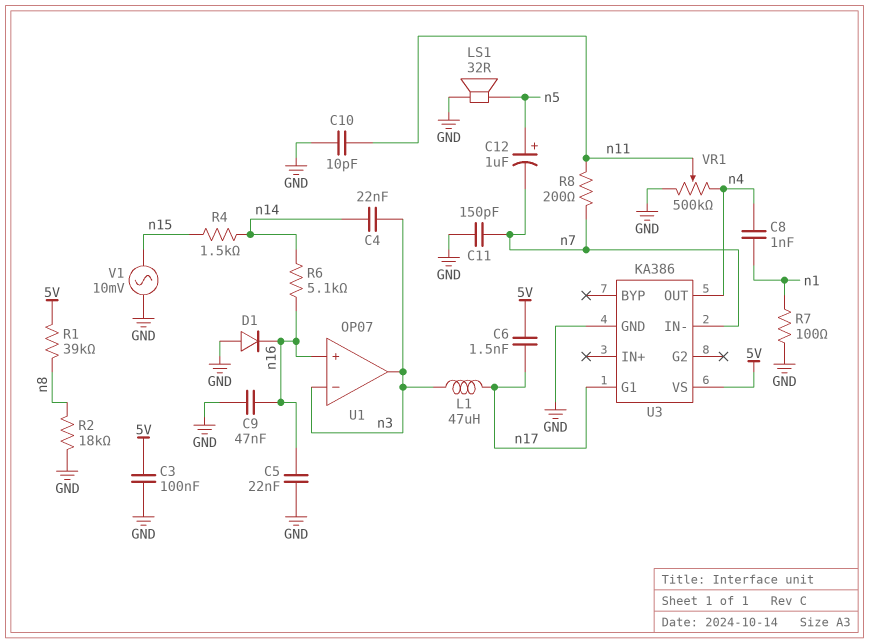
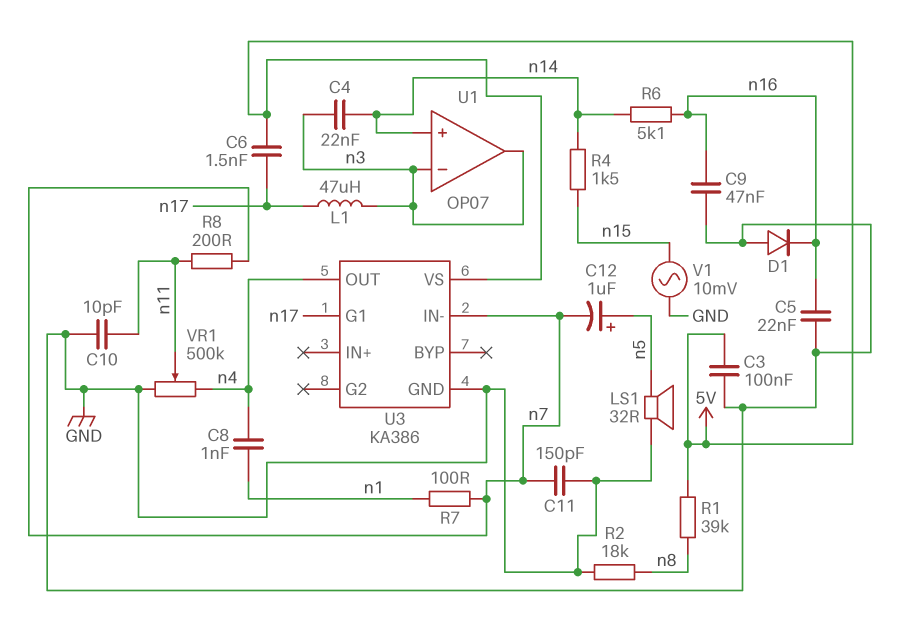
R7: 100 (GND, n1) -> 100 (n1, n7)
U1 pin in+: n16 -> n14

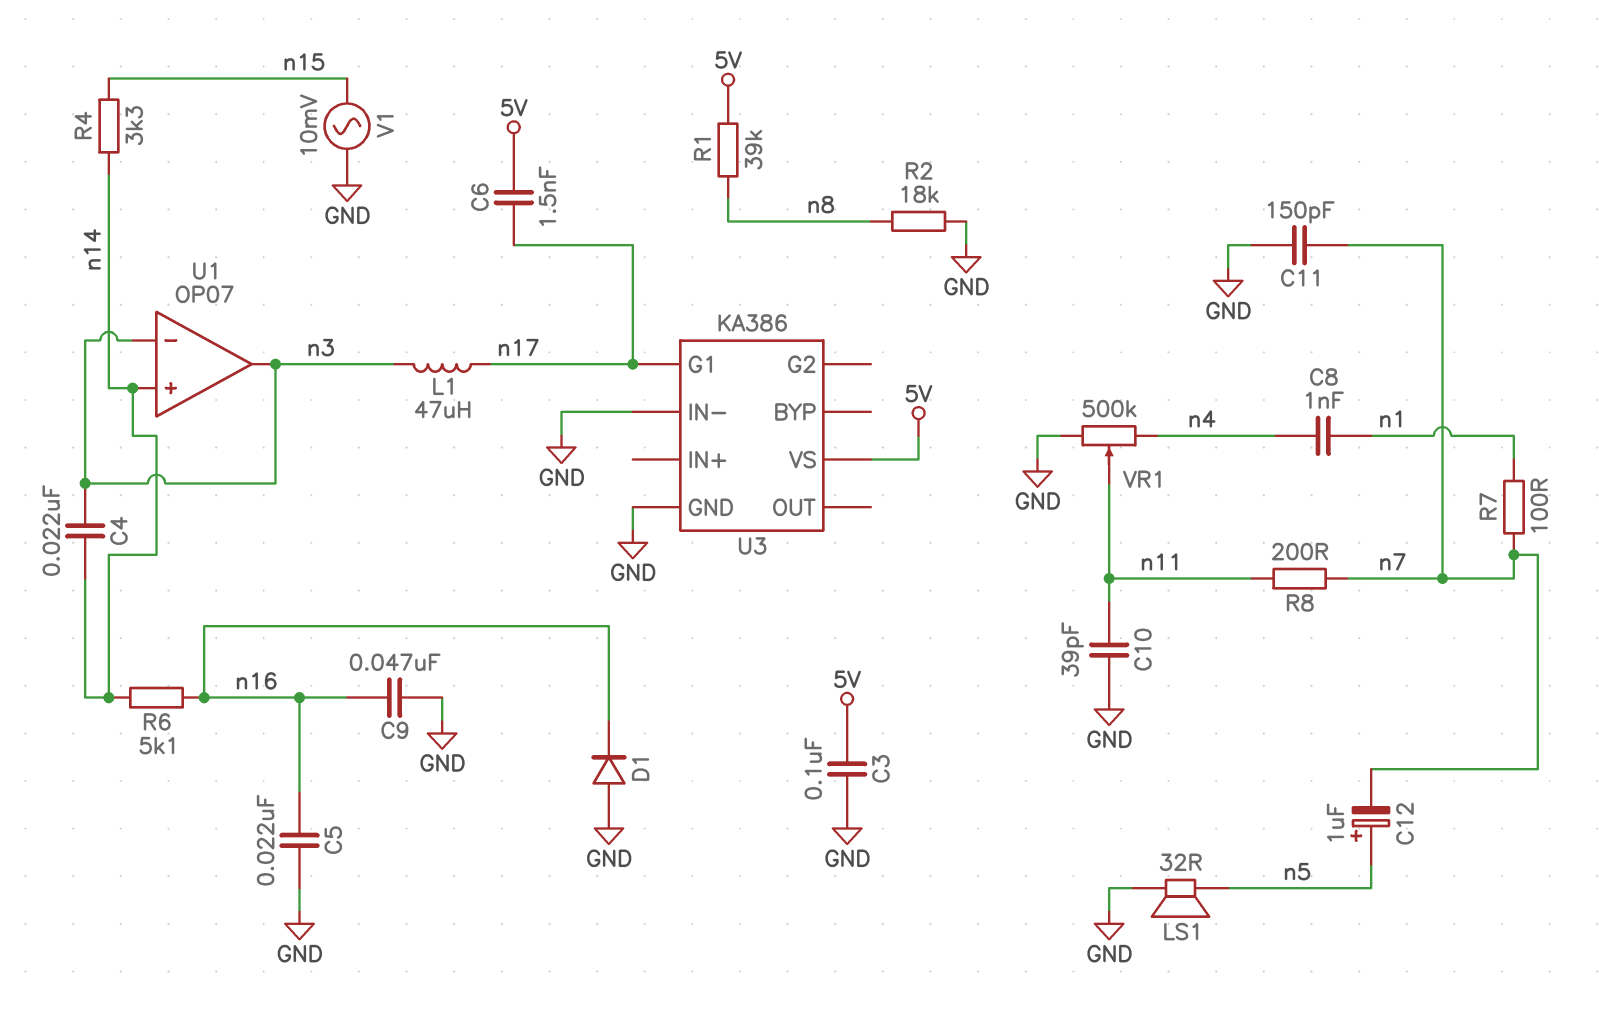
C10: 10pF (GND, n11) -> 39pF (GND, n11)
R4: 1.5k (n14, n15) -> 3.3k (n14, n15)
U3 pin IN-: n7 -> GND
U3 pin OUT: n4 -> none

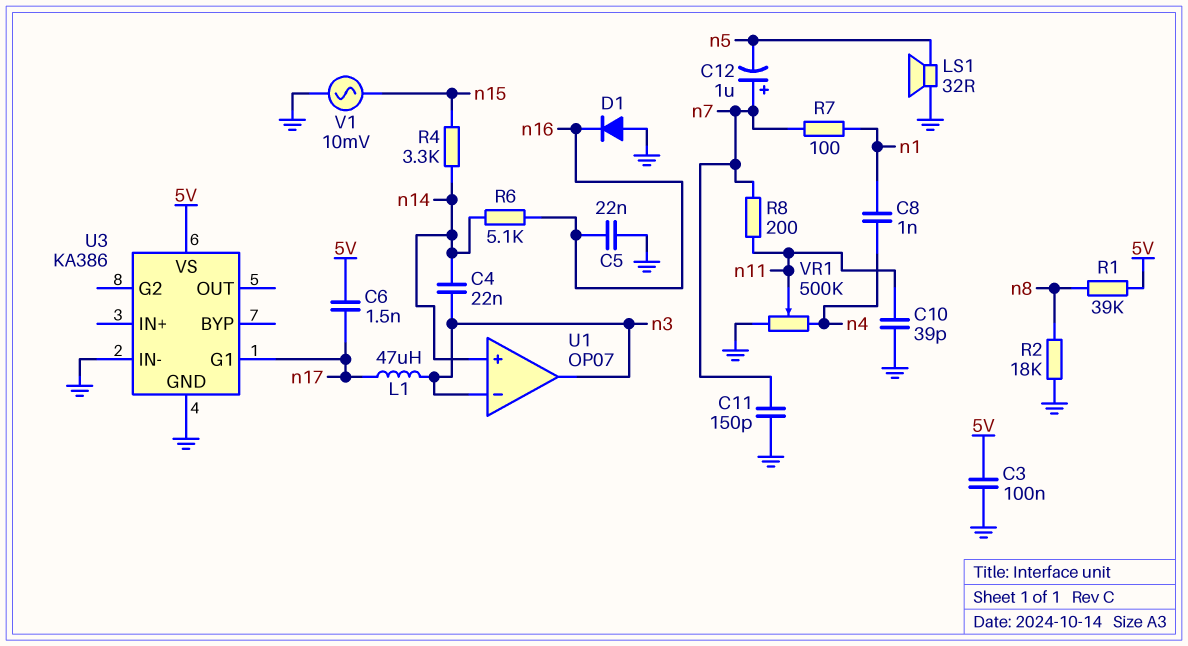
C9: 47nF (GND, n16) -> none
C12: 1uF (plus n5, minus n7) -> 1uF (plus n7, minus n5)

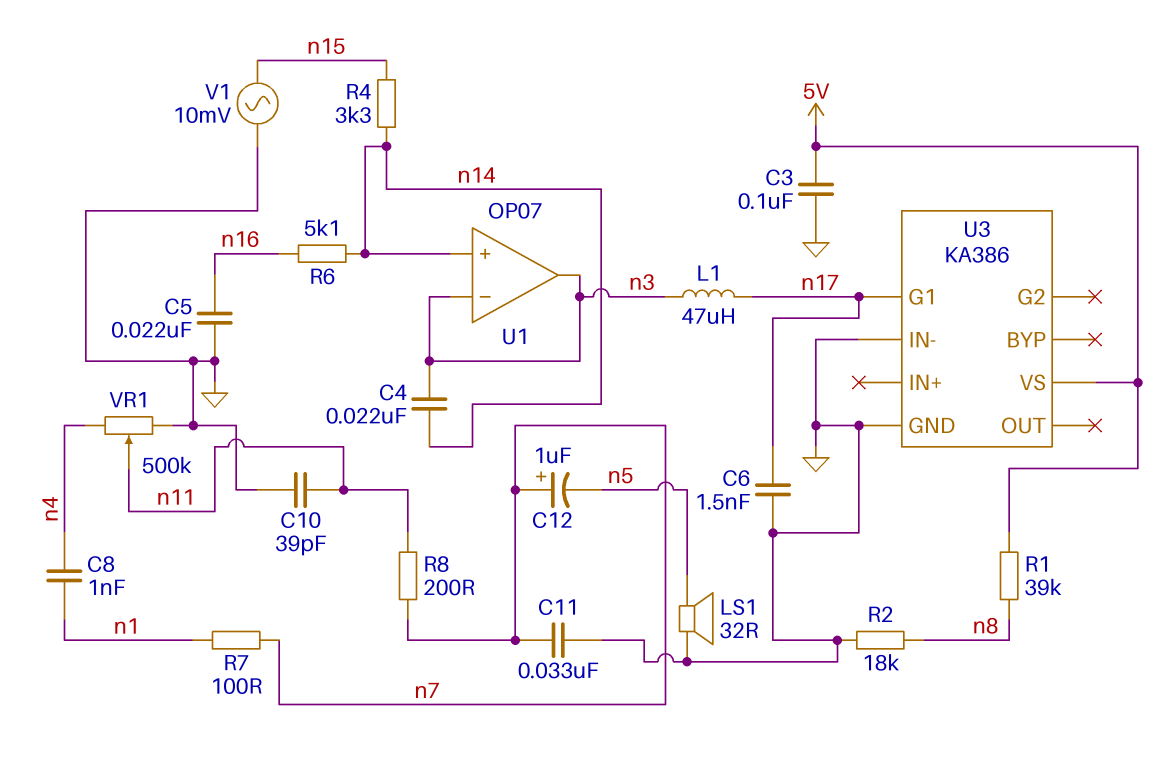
C6: 1.5nF (5V, n17) -> 1.5nF (GND, n17)
C11: 150pF (GND, n7) -> 33nF (GND, n7)
D1: diode (A GND, K n16) -> none

